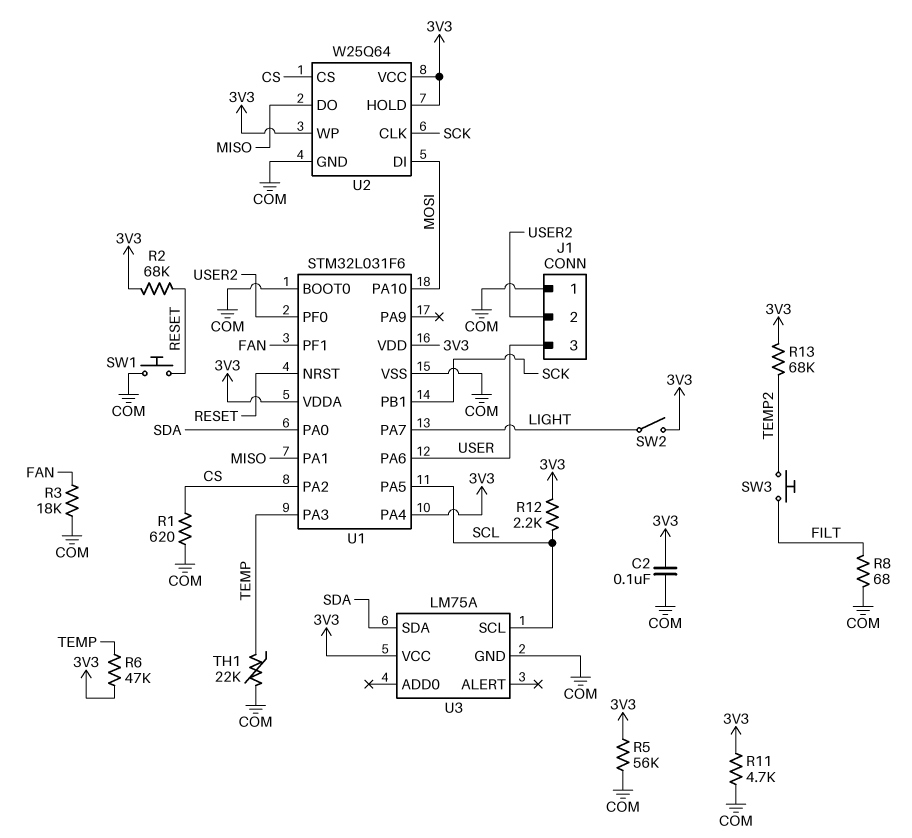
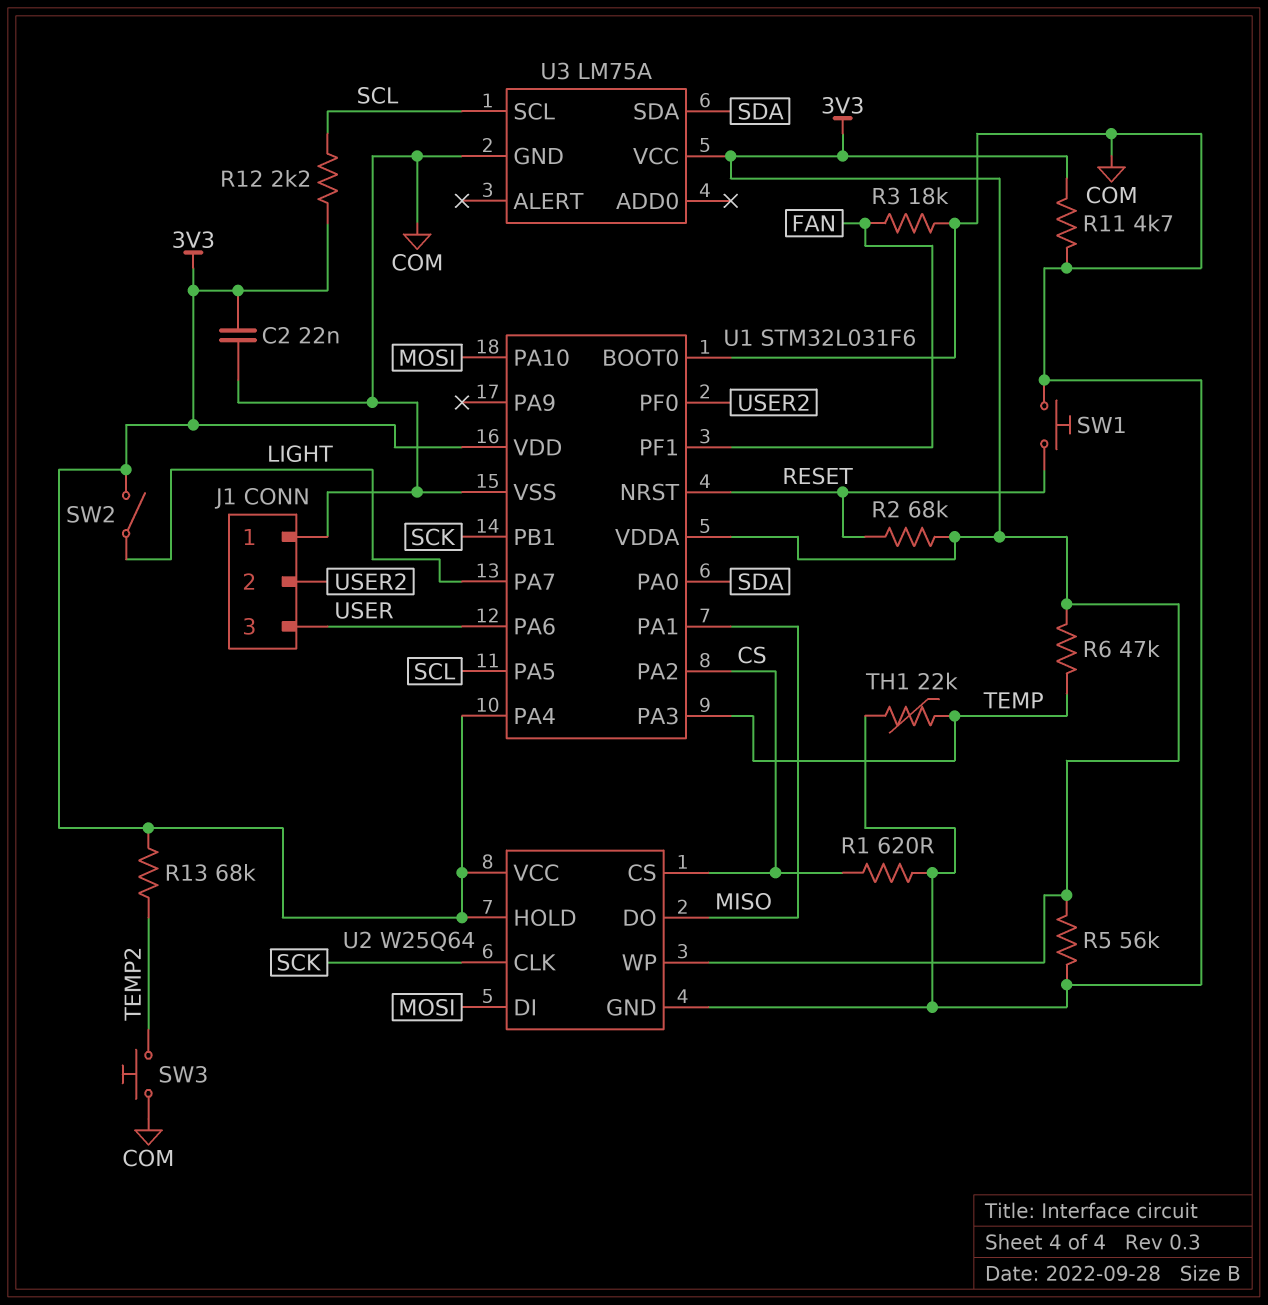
C2: 100nF (3V3, COM) -> 22nF (3V3, COM)
R8: 68 (COM, FILT) -> none
SW3: button (FILT, TEMP2) -> button (COM, TEMP2)

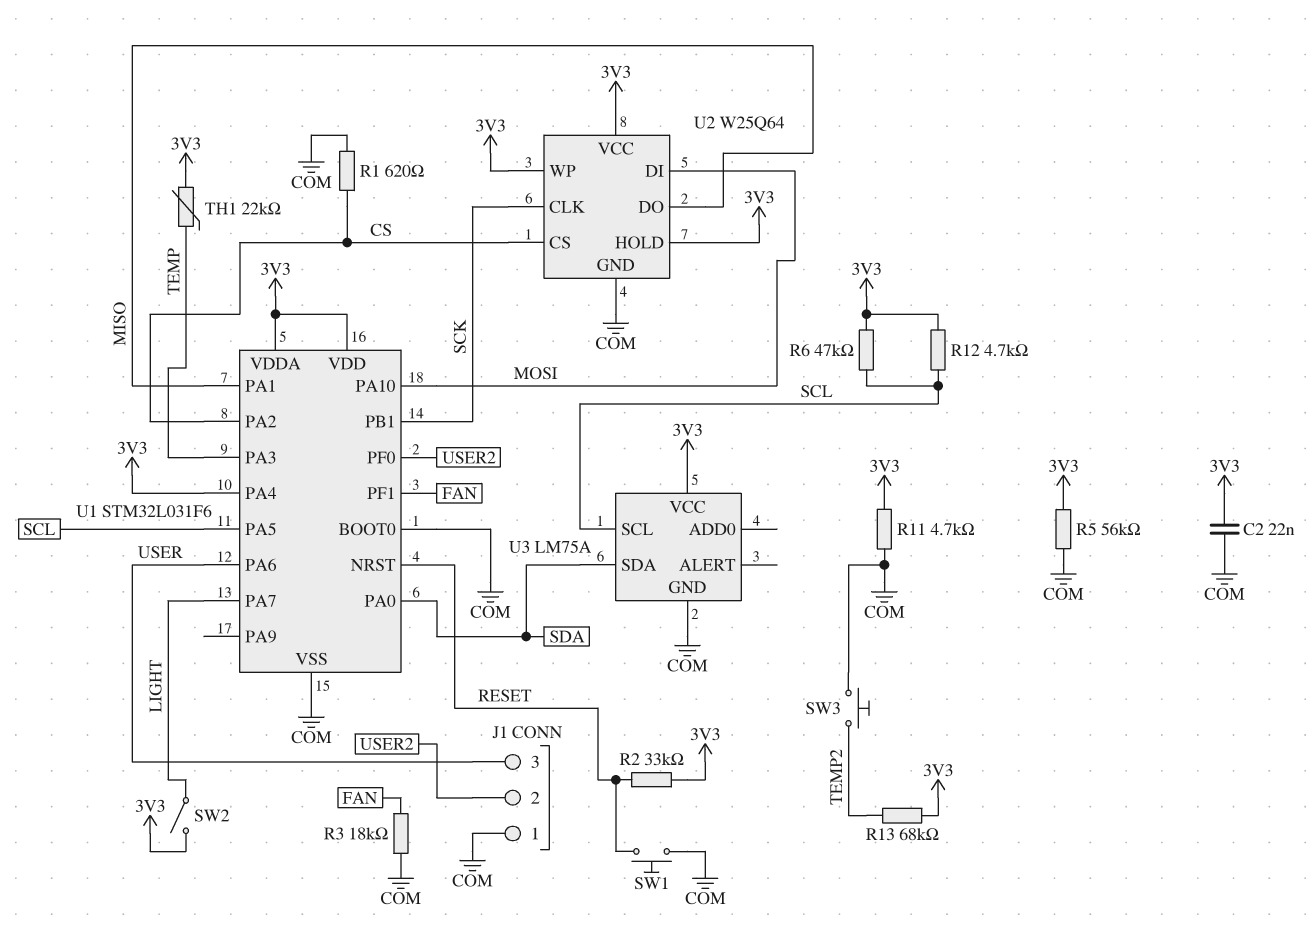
R2: 68k (3V3, RESET) -> 33k (3V3, RESET)
R6: 47k (3V3, TEMP) -> 47k (3V3, SCL)
R12: 2.2k (3V3, SCL) -> 4.7k (3V3, SCL)
TH1: 22k (COM, TEMP) -> 22k (3V3, TEMP)

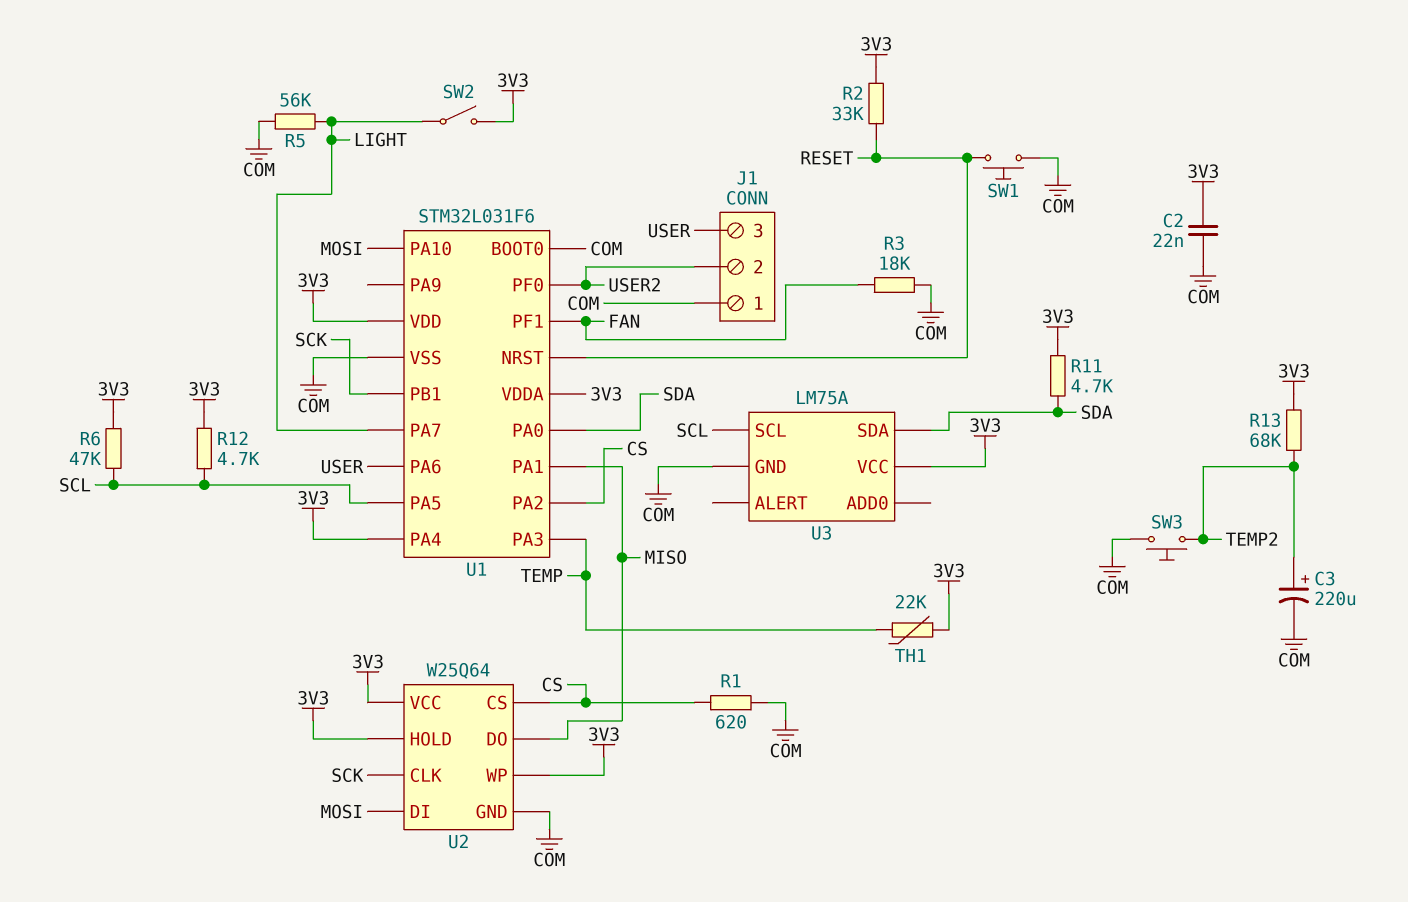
C3: none -> 220uF (plus TEMP2, minus COM)
R5: 56k (3V3, COM) -> 56k (COM, LIGHT)
R11: 4.7k (3V3, COM) -> 4.7k (3V3, SDA)

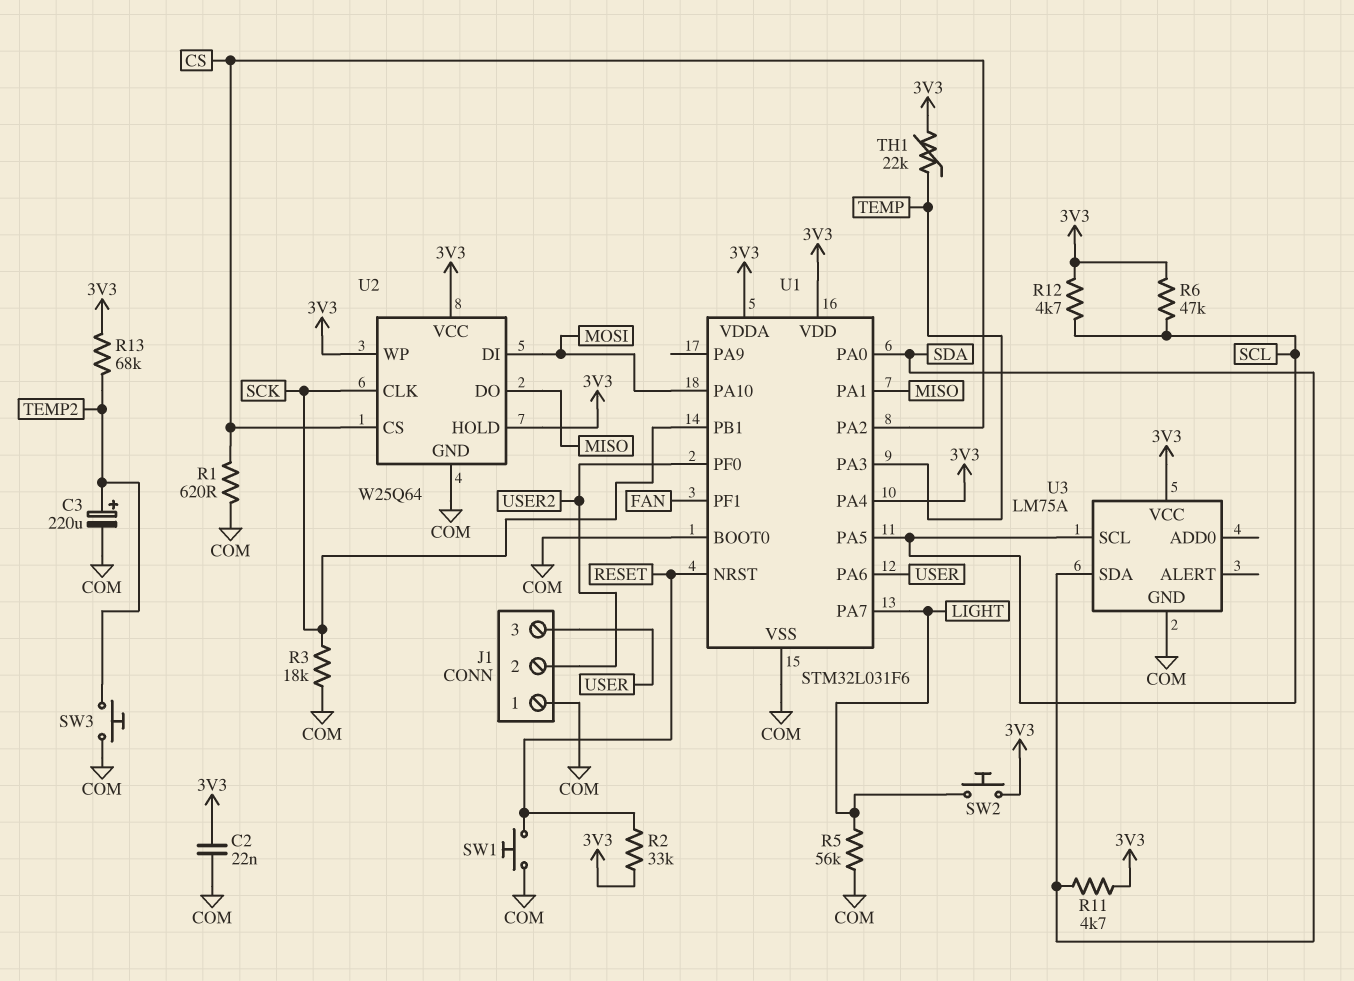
R3: 18k (COM, FAN) -> 18k (COM, SCK)
SW2: switch (3V3, LIGHT) -> button (3V3, LIGHT)

